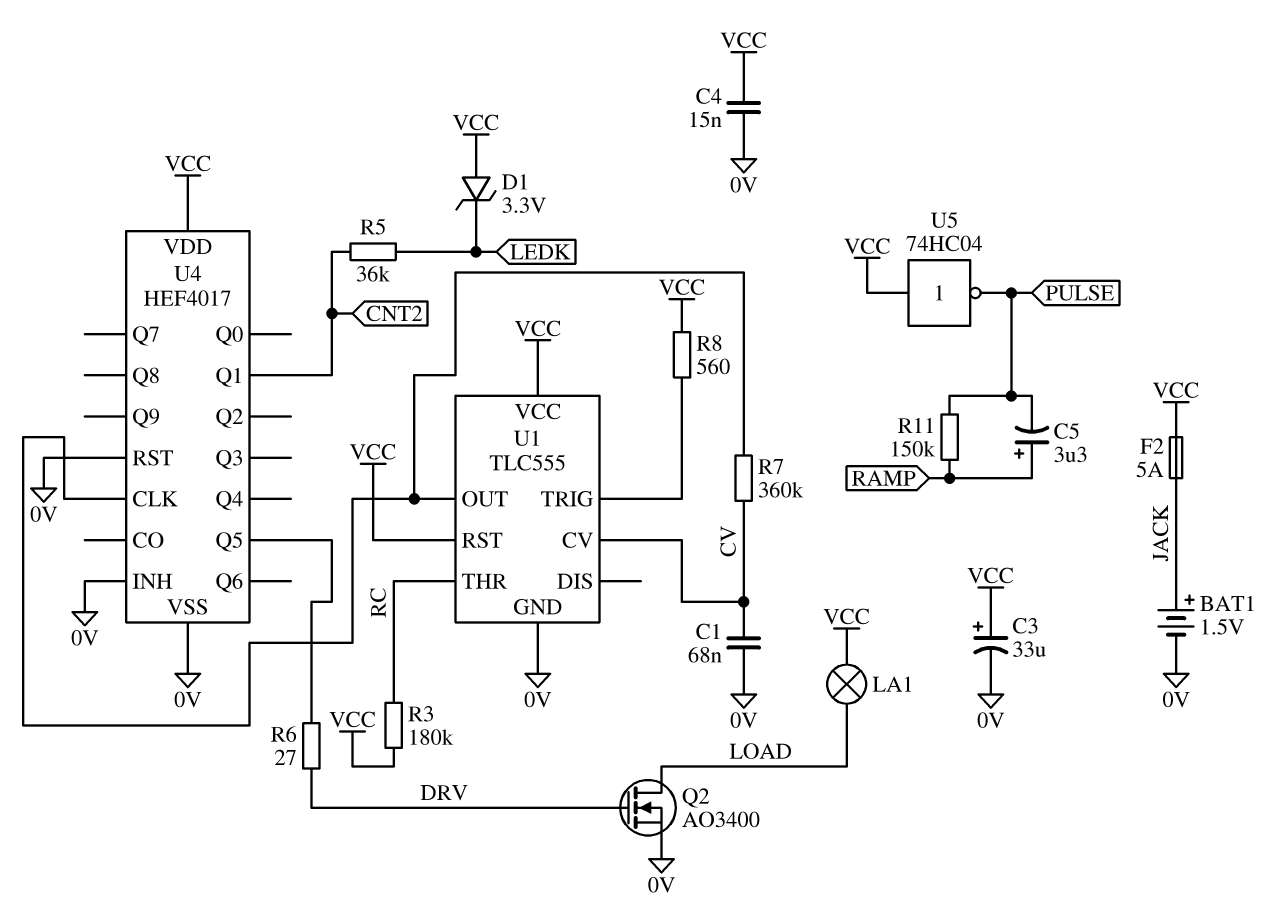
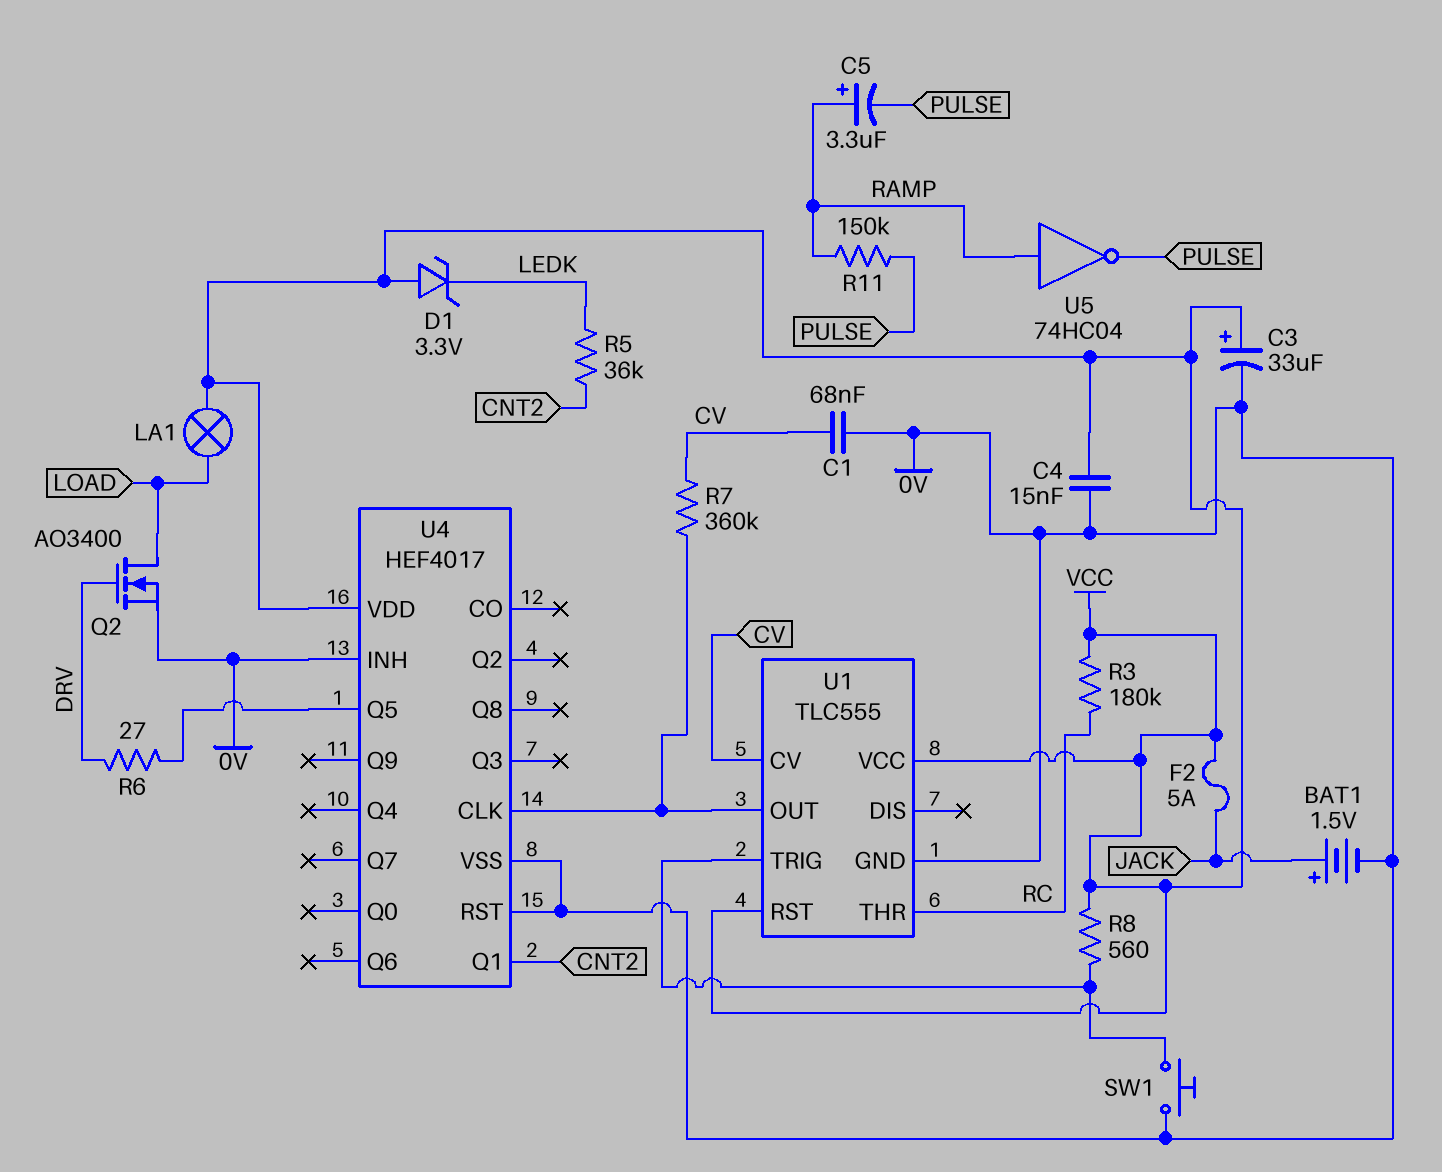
SW1: none -> button (0V, U1/TRIG)
U5: NOT 74HC04 (in VCC, out PULSE) -> NOT 74HC04 (in RAMP, out PULSE)

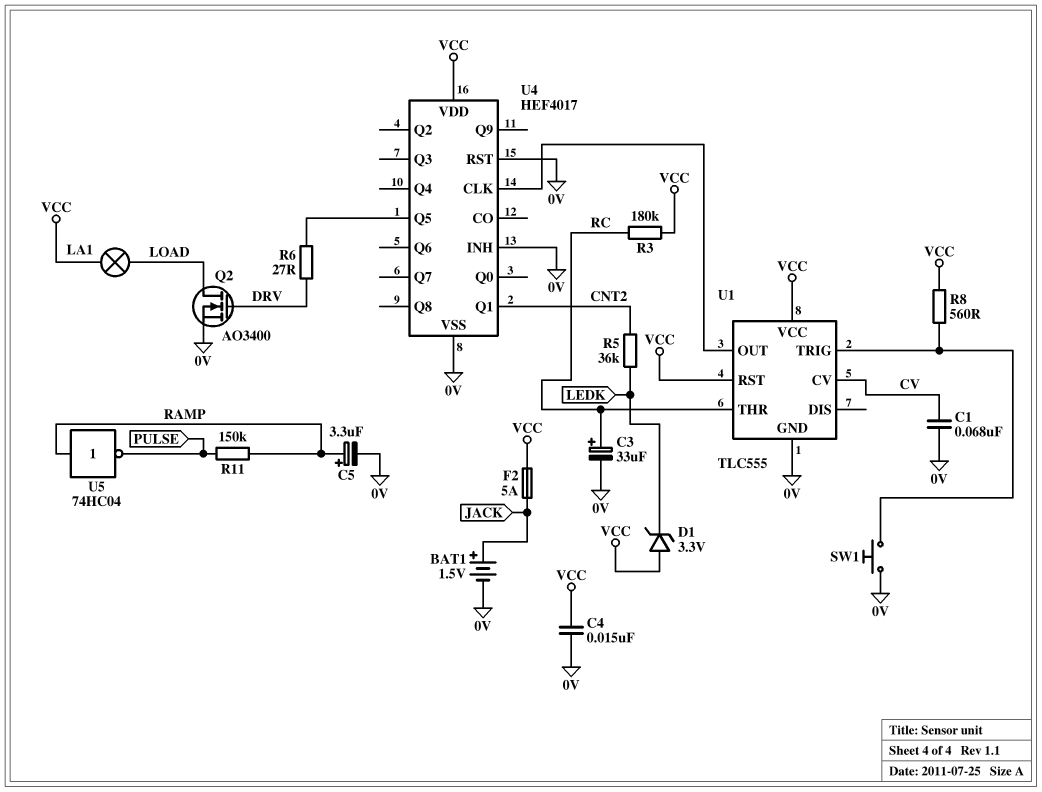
C3: 33uF (plus VCC, minus 0V) -> 33uF (plus RC, minus 0V)
C5: 3.3uF (plus RAMP, minus PULSE) -> 3.3uF (plus RAMP, minus 0V)
R7: 360k (CV, U1/OUT) -> none

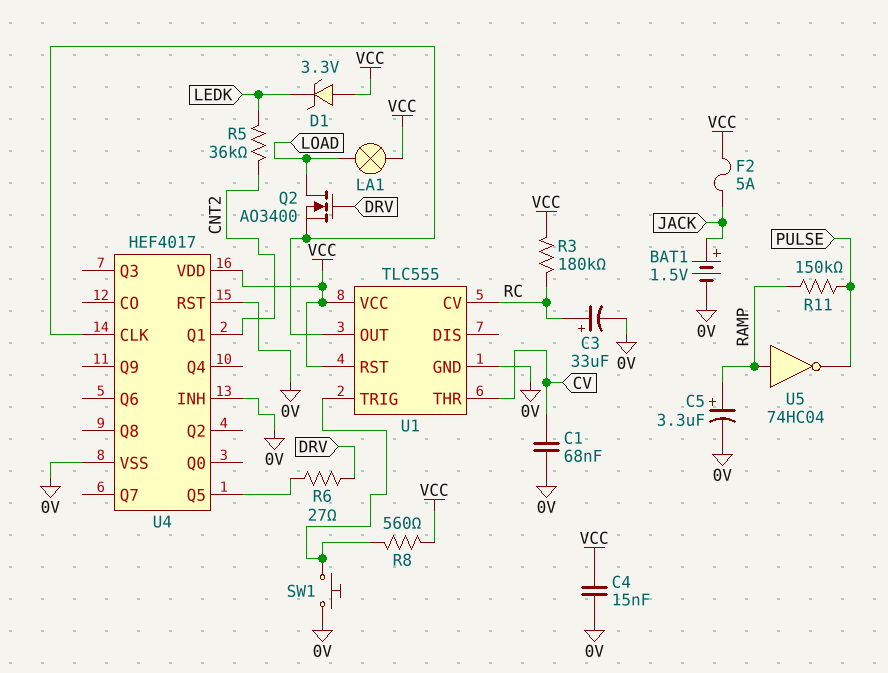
Q2: NMOS AO3400 (G DRV, D LOAD, S 0V) -> NMOS AO3400 (G DRV, D LOAD, S U1/OUT)
U1 pin CV: CV -> RC
U1 pin THR: RC -> CV

